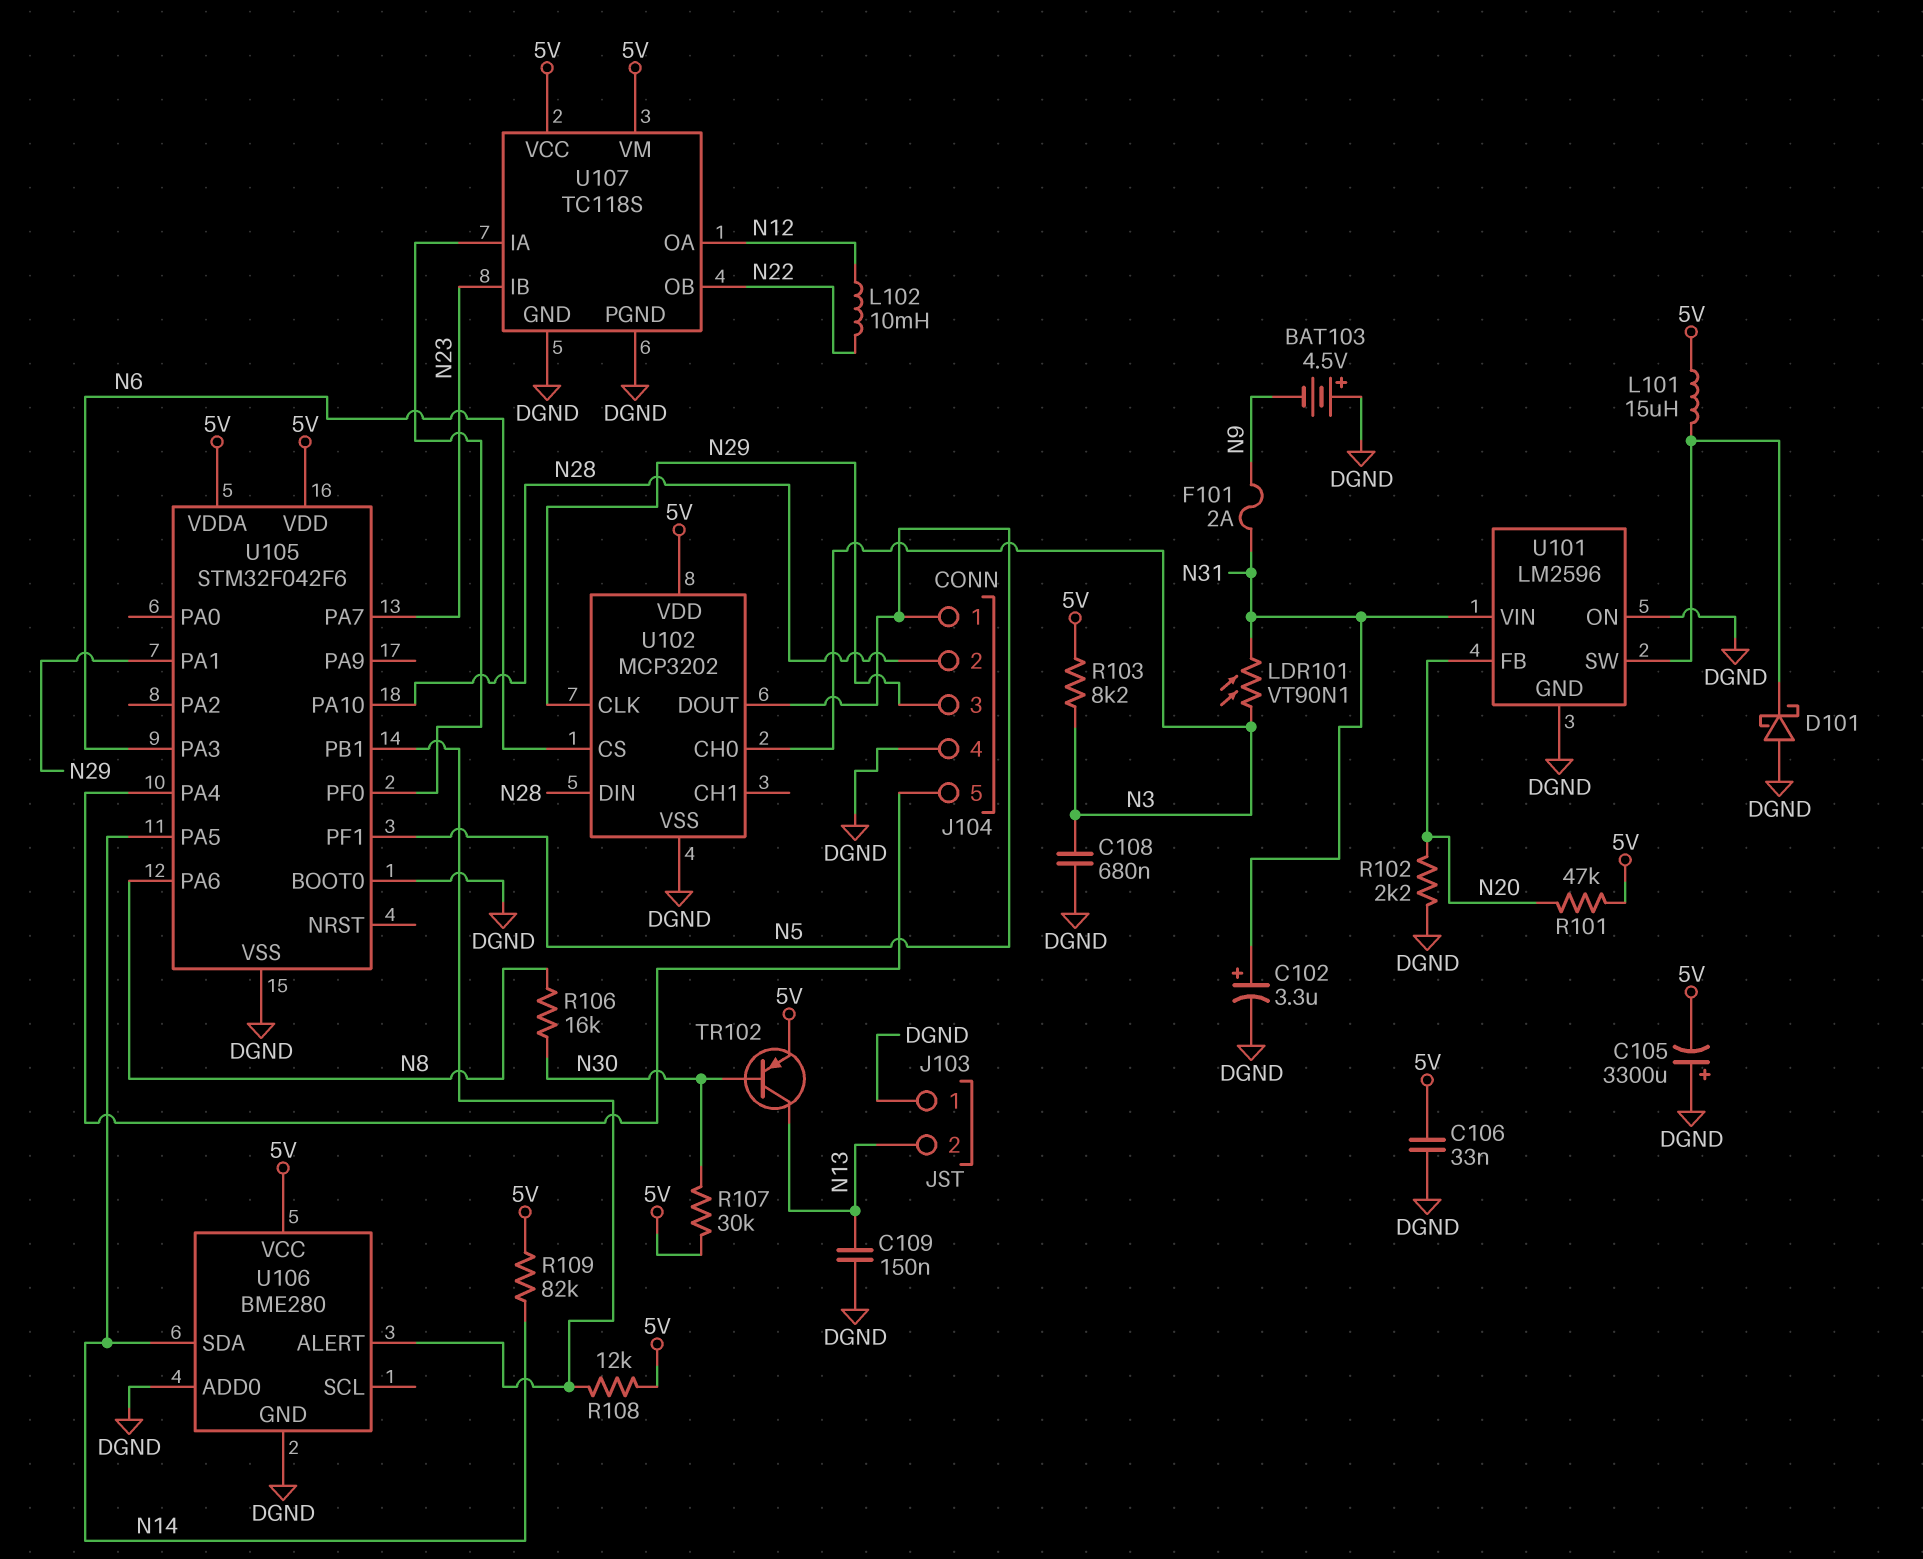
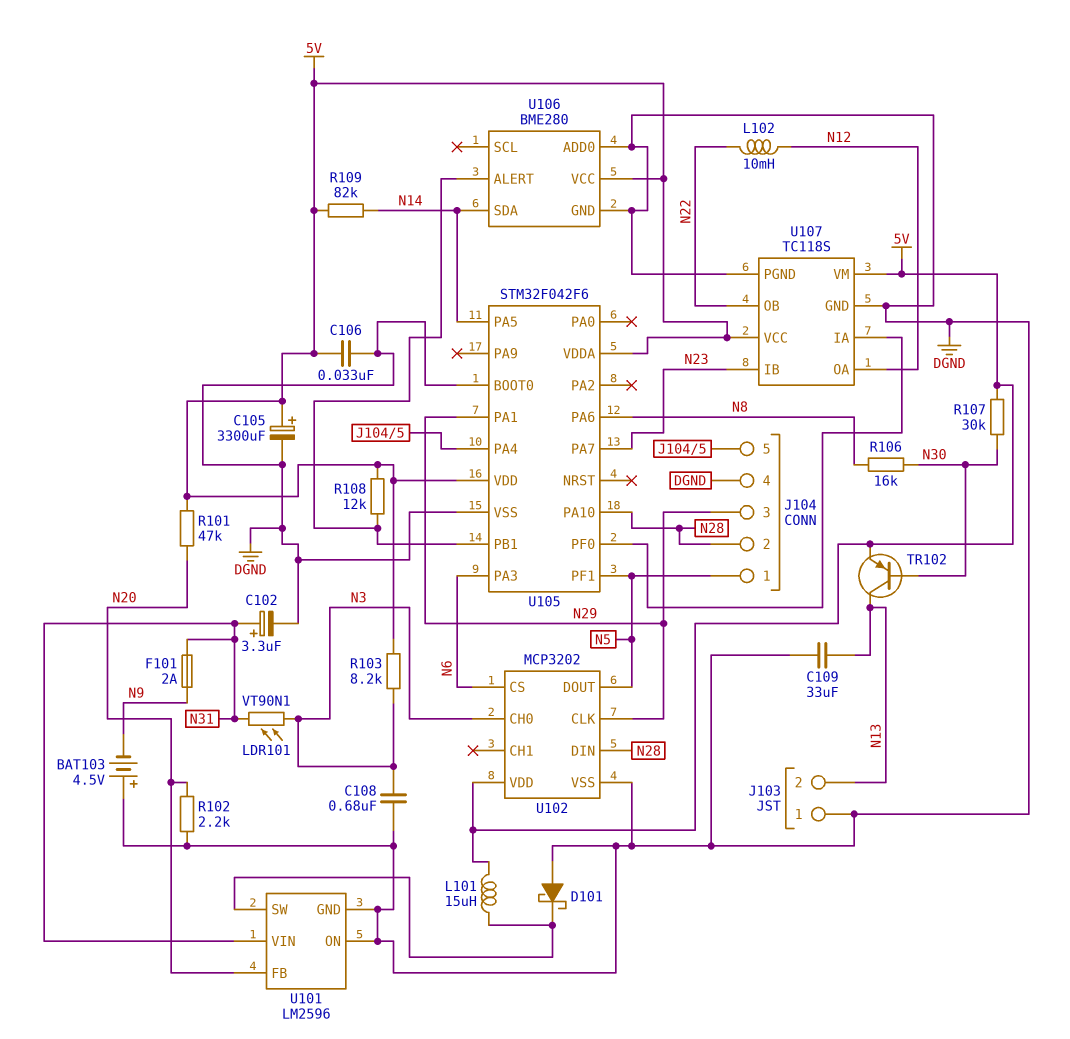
C105: 3300uF (plus DGND, minus 5V) -> 3300uF (plus 5V, minus DGND)
C109: 150nF (DGND, N13) -> 33uF (DGND, N13)

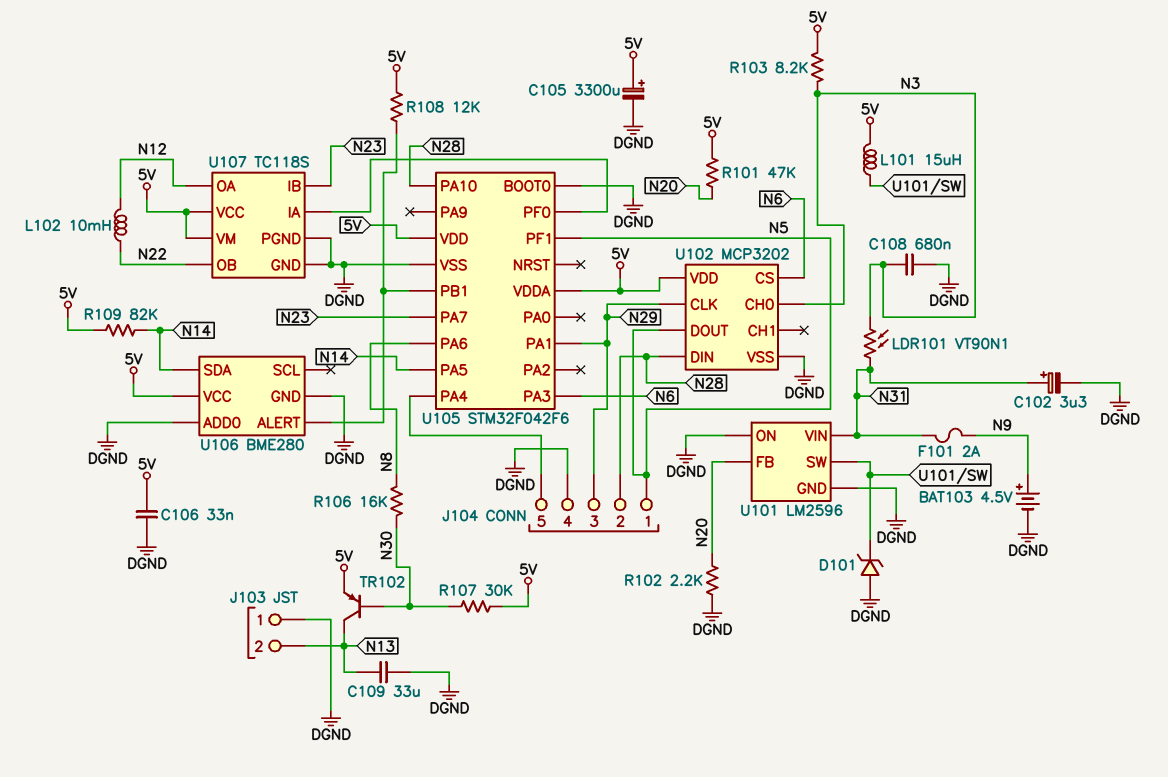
BAT103: 4.5V (plus DGND, minus N9) -> 4.5V (plus N9, minus DGND)
D101: schottky (A DGND, K U101/SW) -> zener (A DGND, K U101/SW)

